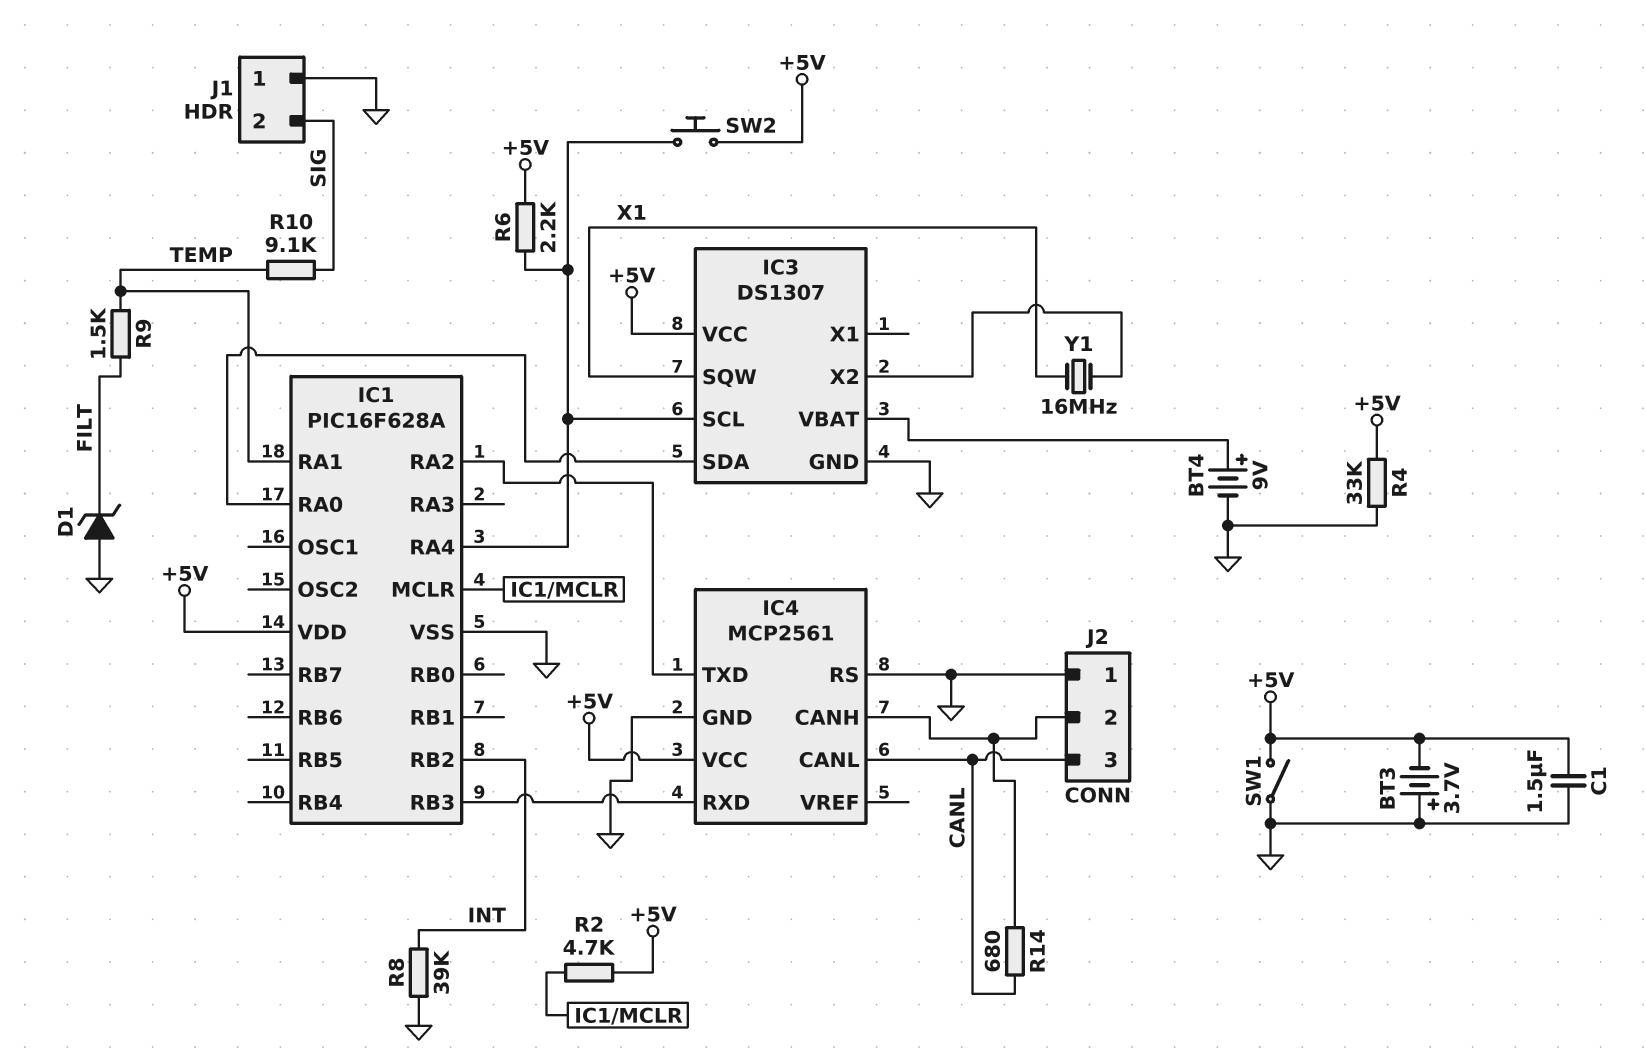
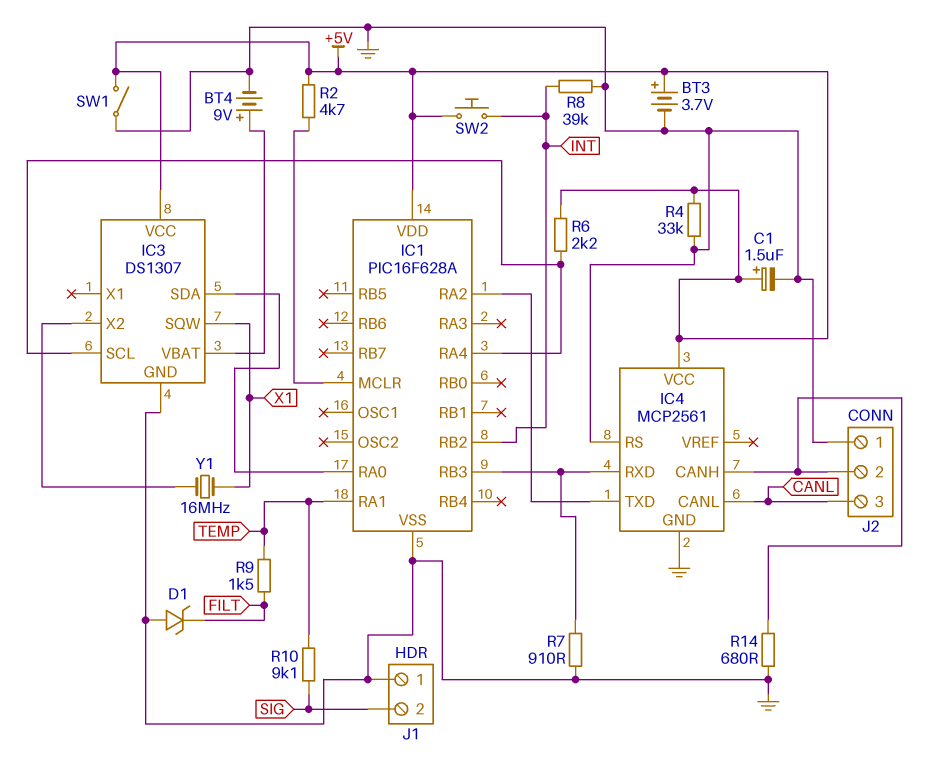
BT3: 3.7V (plus GND, minus +5V) -> 3.7V (plus +5V, minus GND)
C1: 1.5uF (+5V, GND) -> 1.5uF (plus +5V, minus GND)
R7: none -> 910 (GND, IC1/RB3)
R14: 680 (CANL, IC4/CANH) -> 680 (GND, IC4/CANH)
SW2: button (+5V, IC1/RA4) -> button (+5V, INT)

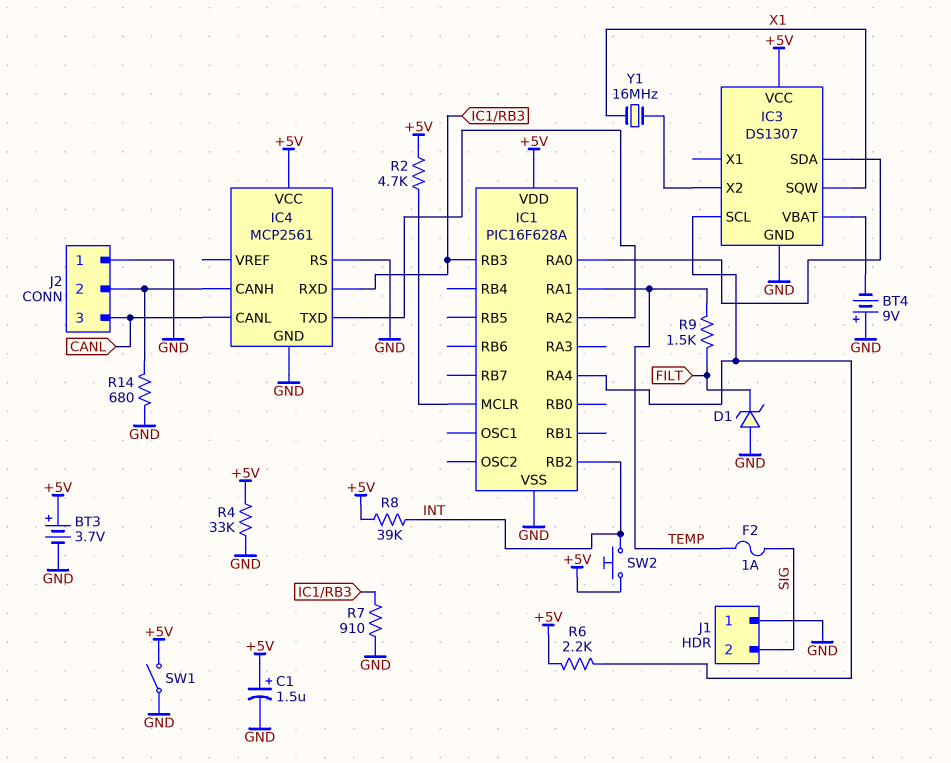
BT4: 9V (plus IC3/VBAT, minus GND) -> 9V (plus GND, minus IC3/VBAT)
F2: none -> 1A (SIG, TEMP)
R8: 39k (GND, INT) -> 39k (+5V, INT)
R10: 9.1k (SIG, TEMP) -> none

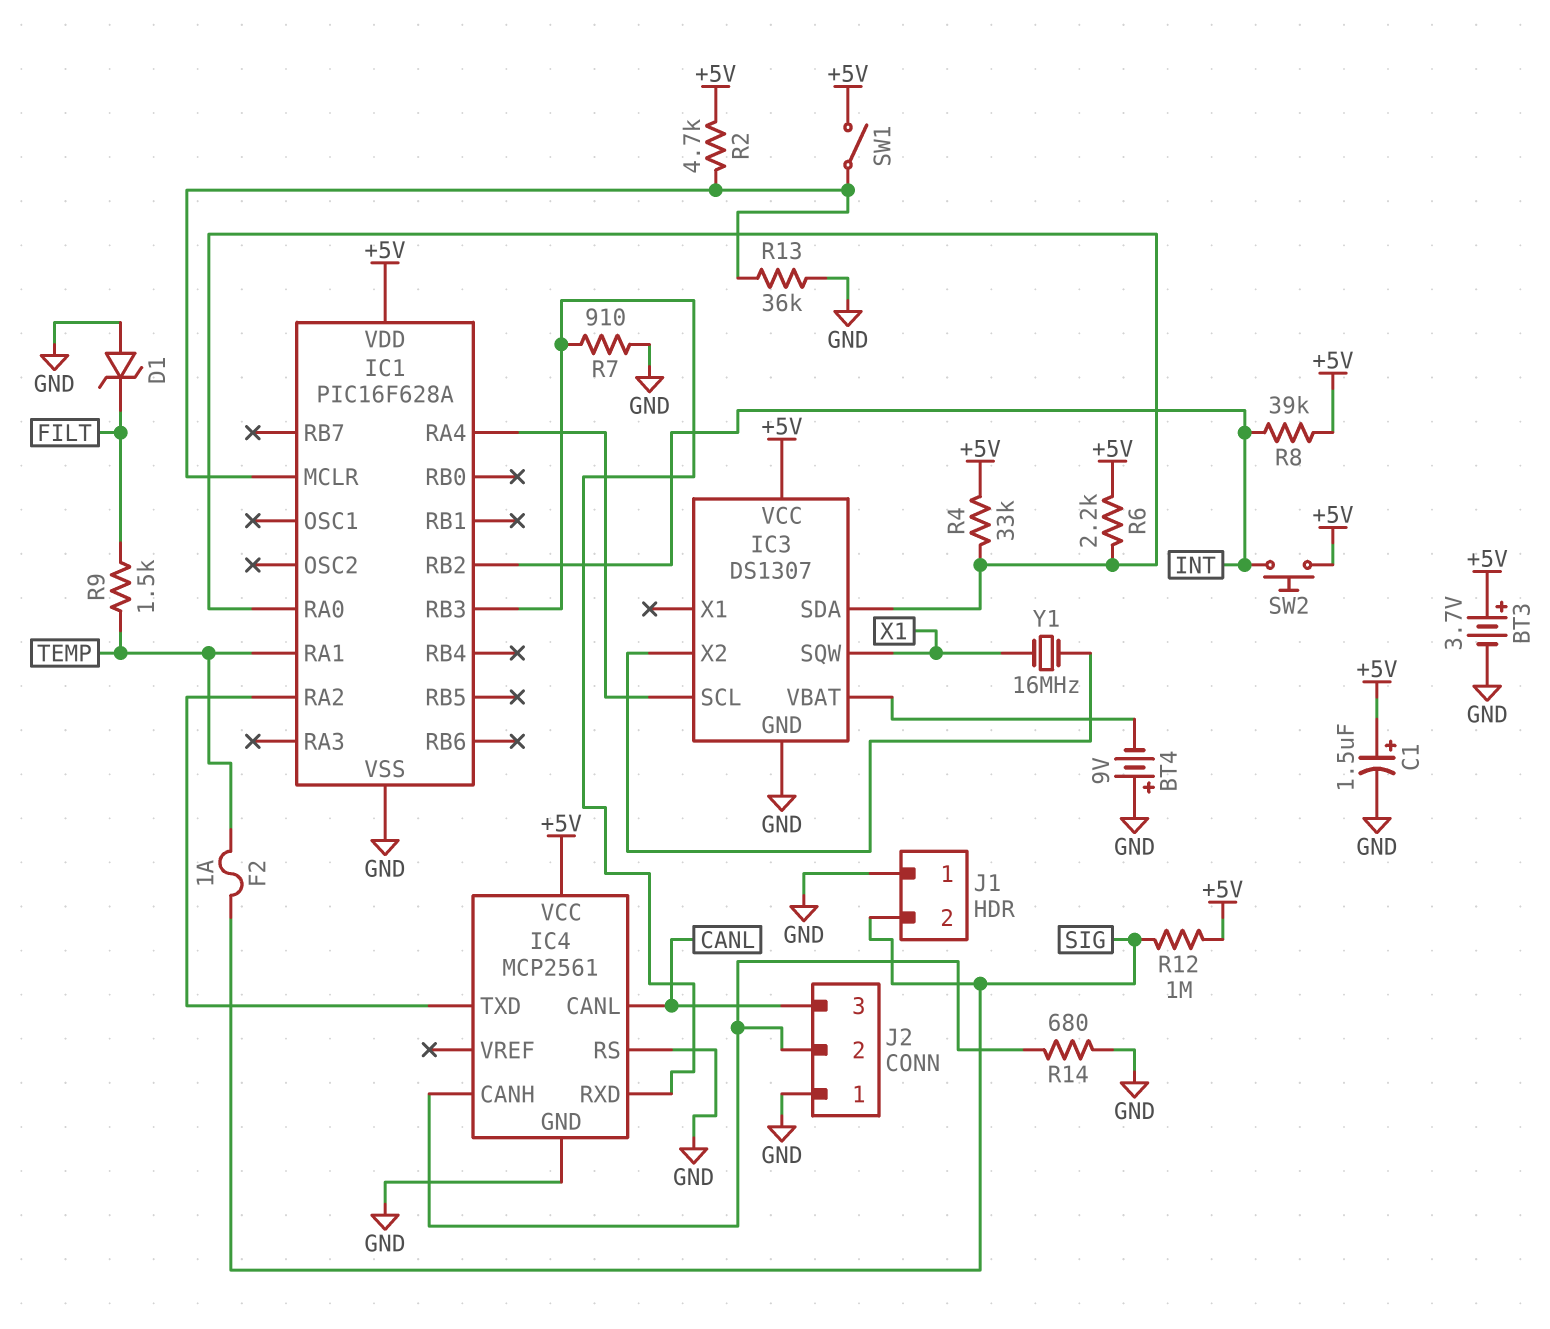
R4: 33k (+5V, GND) -> 33k (+5V, IC1/RA0)
R6: 2.2k (+5V, IC1/RA4) -> 2.2k (+5V, IC1/RA0)
R12: none -> 1M (+5V, SIG)
R13: none -> 36k (GND, IC1/MCLR)
SW1: switch (+5V, GND) -> switch (+5V, IC1/MCLR)

